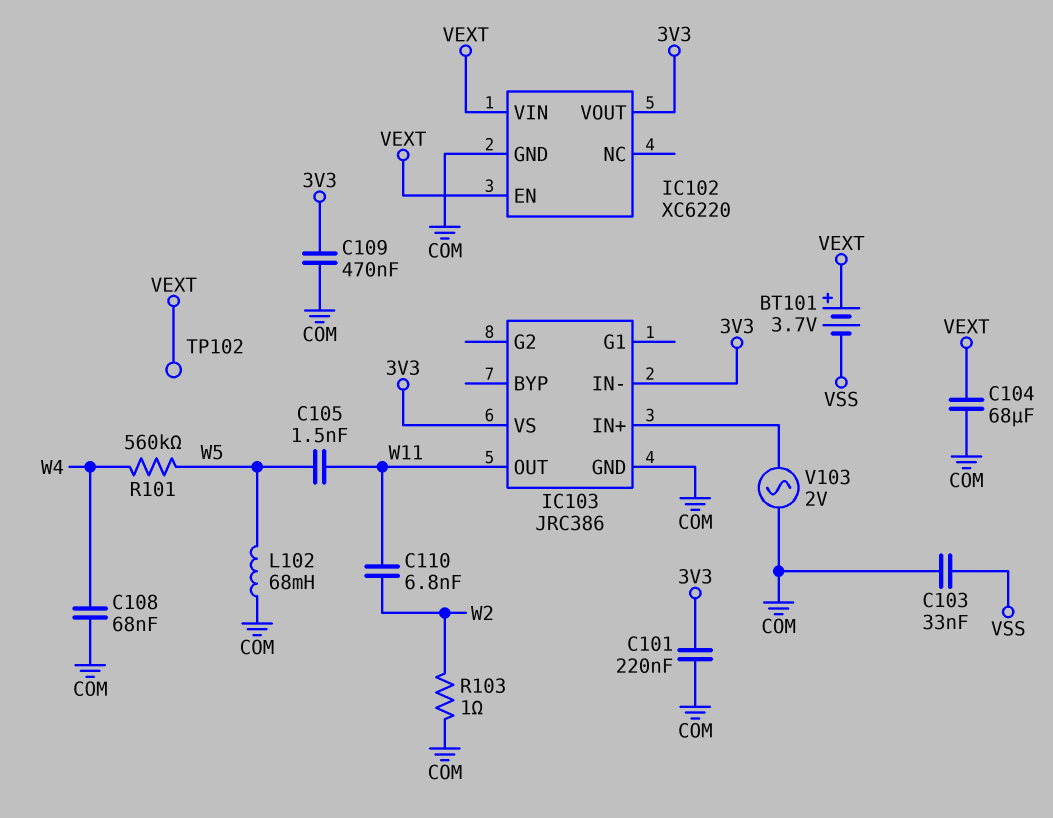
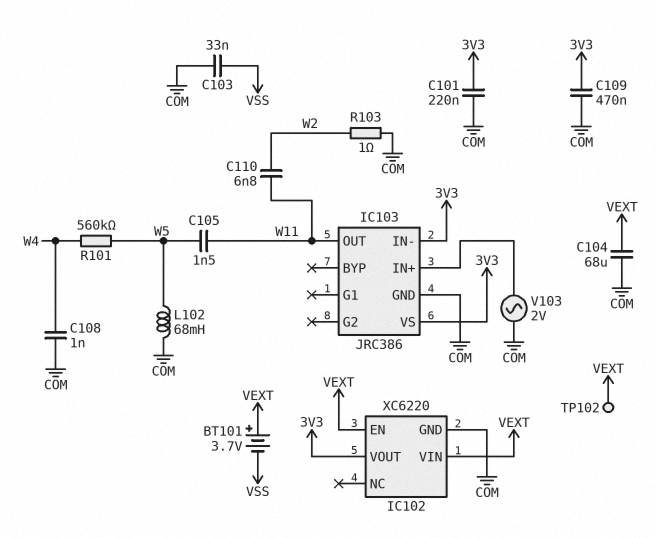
C108: 68nF (COM, W4) -> 1nF (COM, W4)

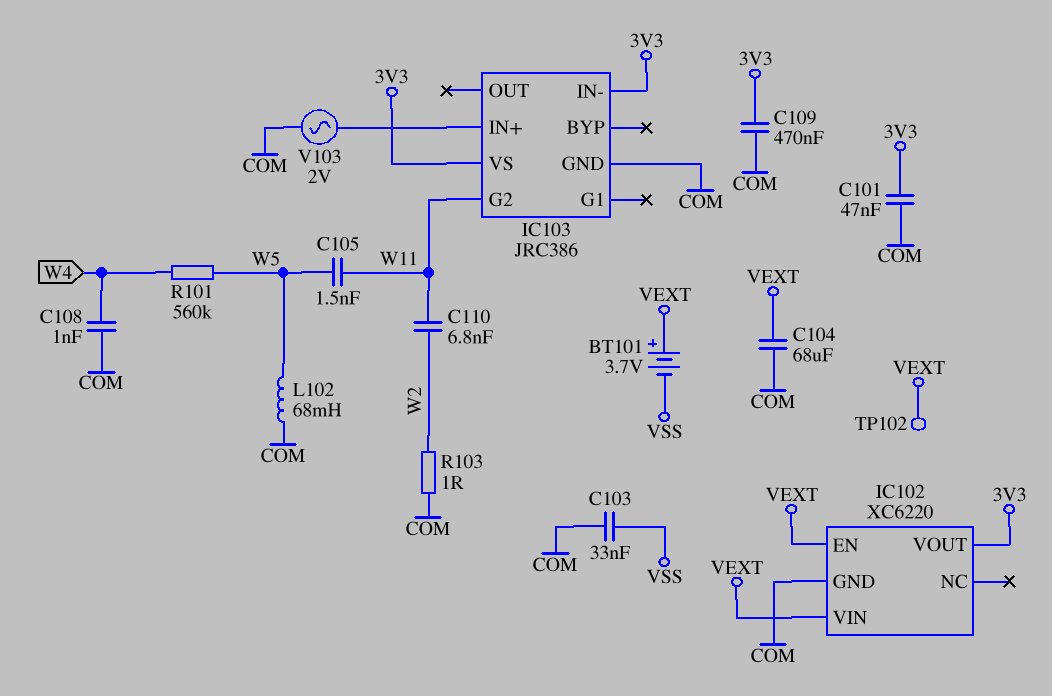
C101: 220nF (3V3, COM) -> 47nF (3V3, COM)
IC103 pin G2: none -> W11
IC103 pin OUT: W11 -> none

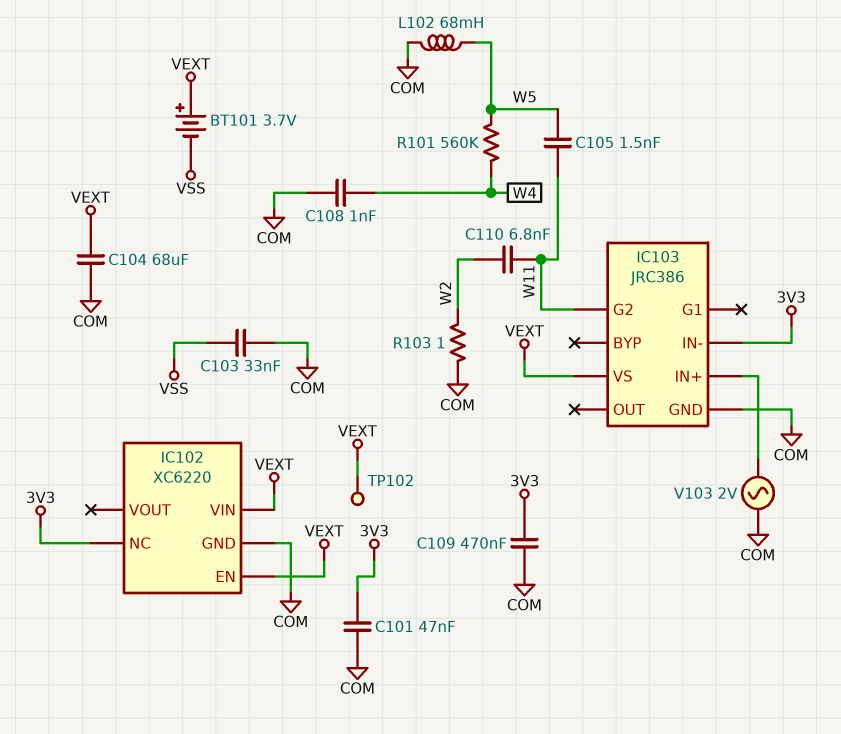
IC102 pin NC: none -> 3V3
IC102 pin VOUT: 3V3 -> none
IC103 pin VS: 3V3 -> VEXT

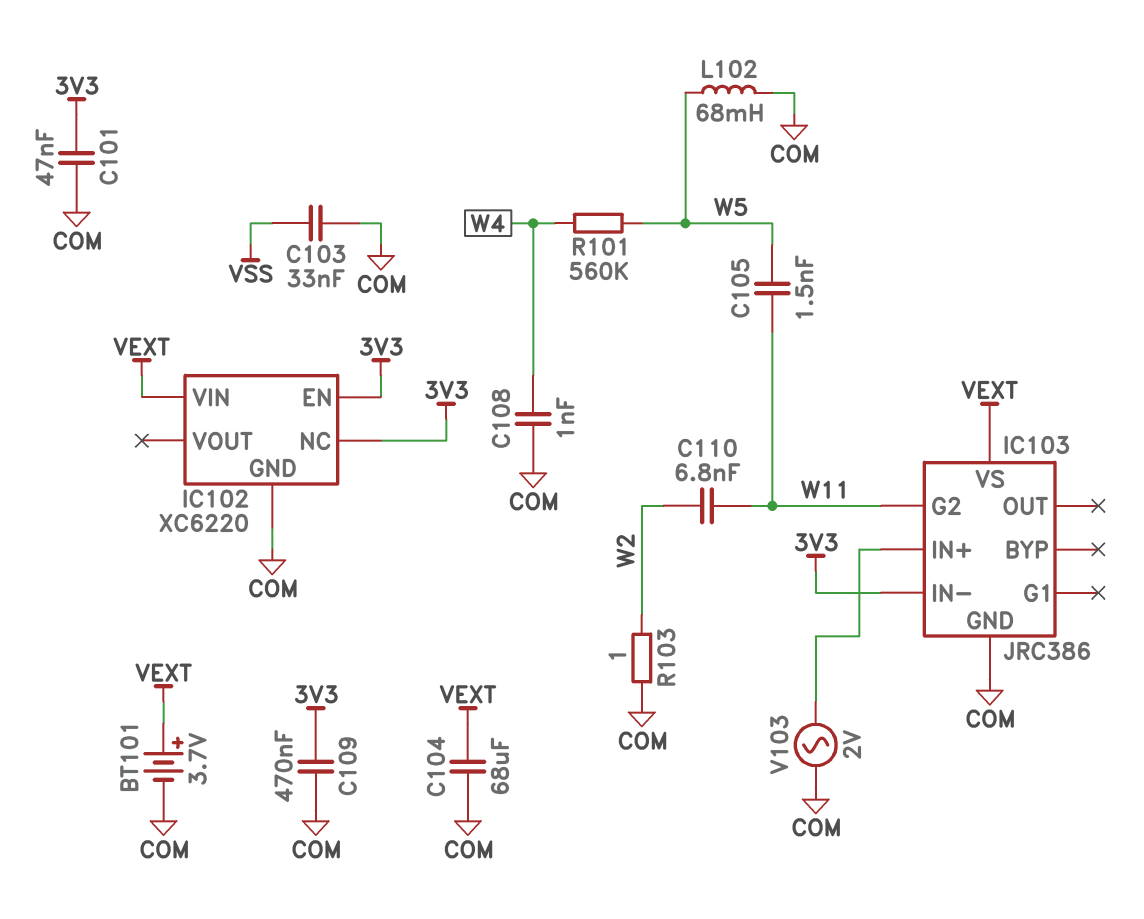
BT101: 3.7V (plus VEXT, minus VSS) -> 3.7V (plus VEXT, minus COM)
IC102 pin EN: VEXT -> 3V3
TP102: test point (VEXT) -> none

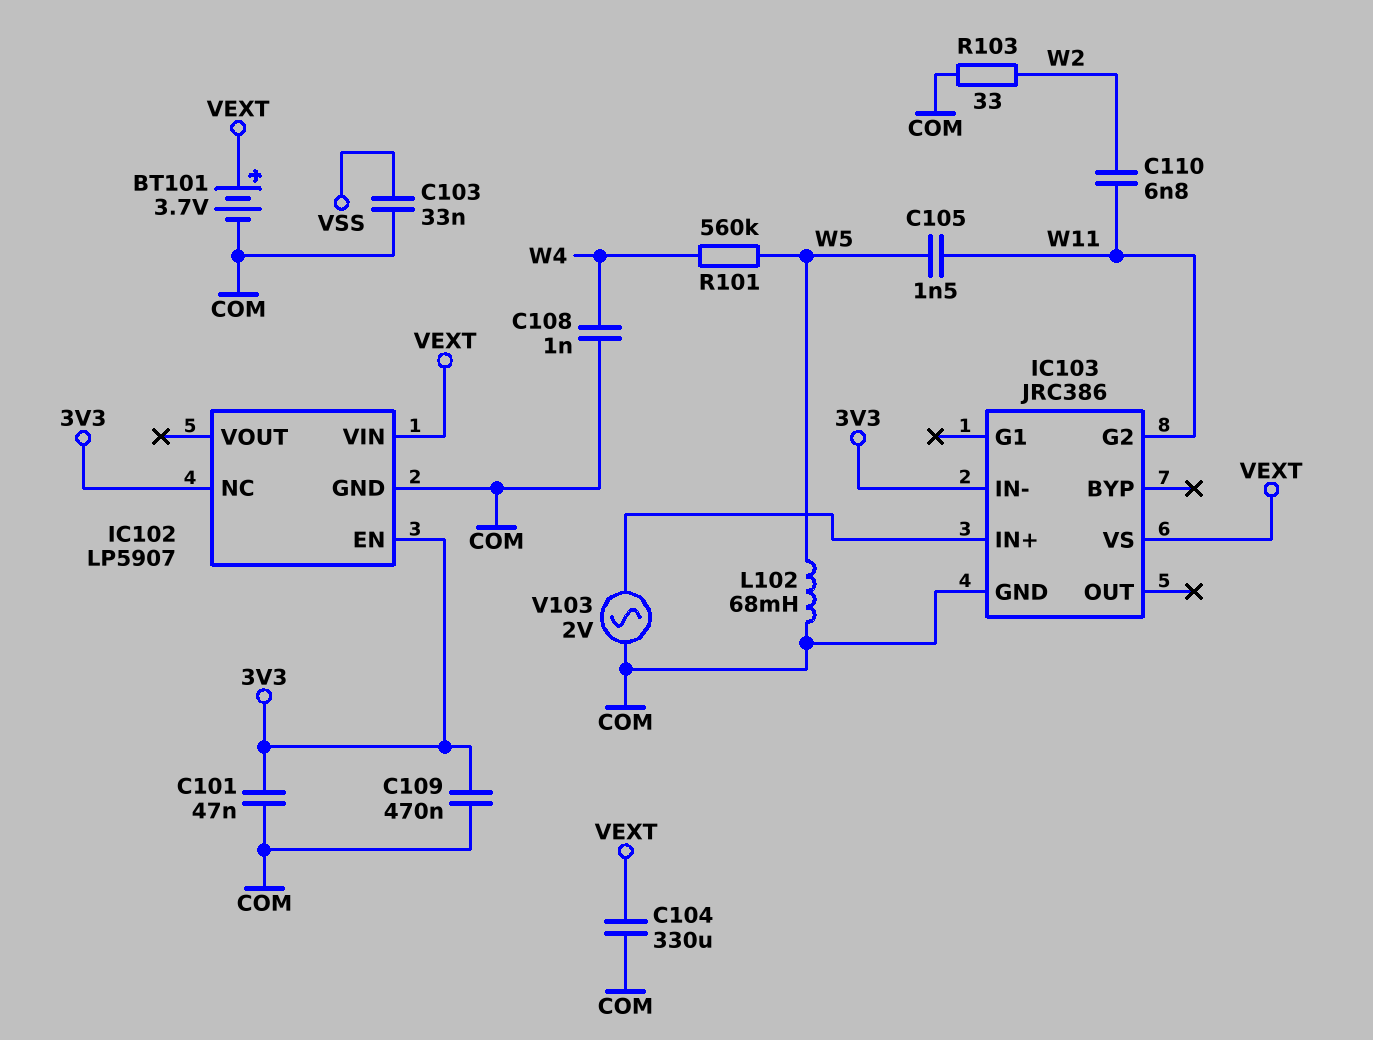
C104: 68uF (COM, VEXT) -> 330uF (COM, VEXT)
IC102: XC6220 -> LP5907
R103: 1 (COM, W2) -> 33 (COM, W2)

